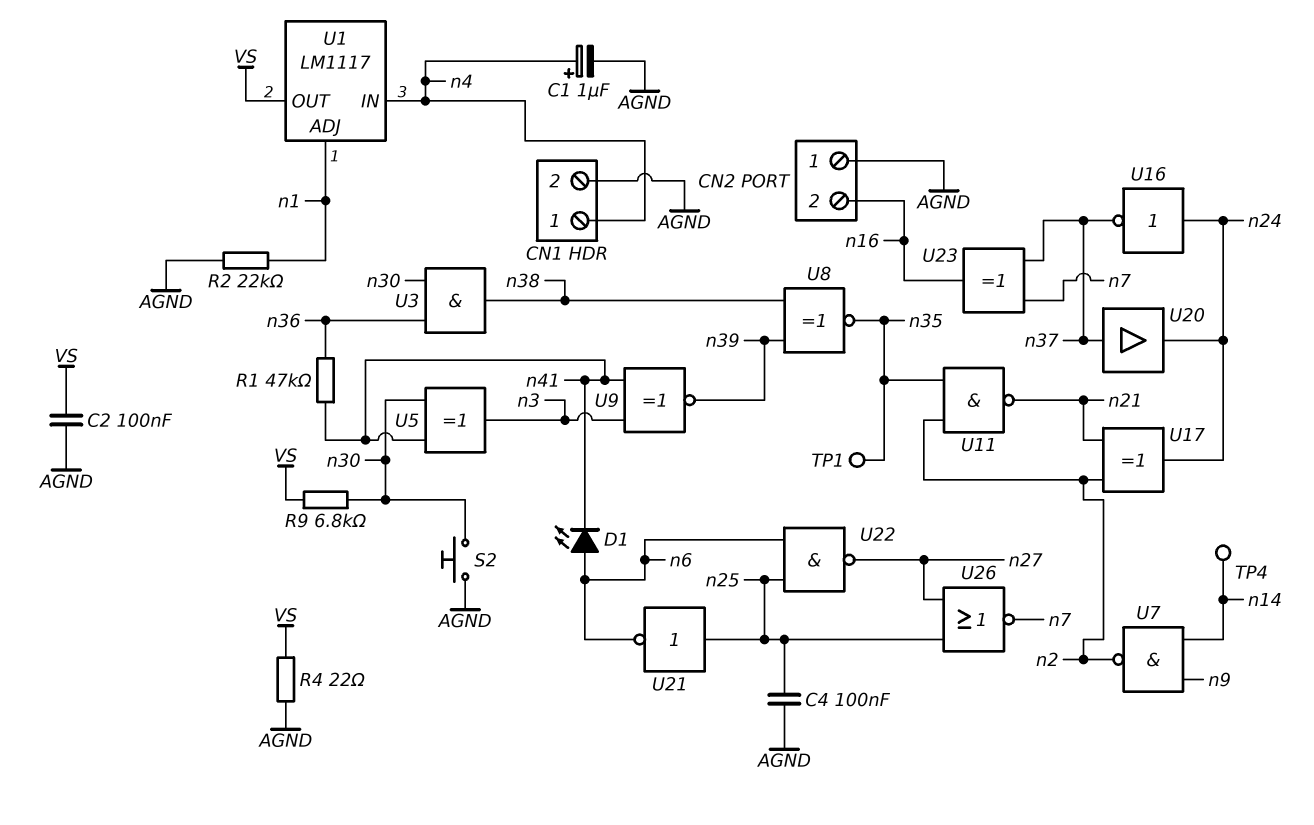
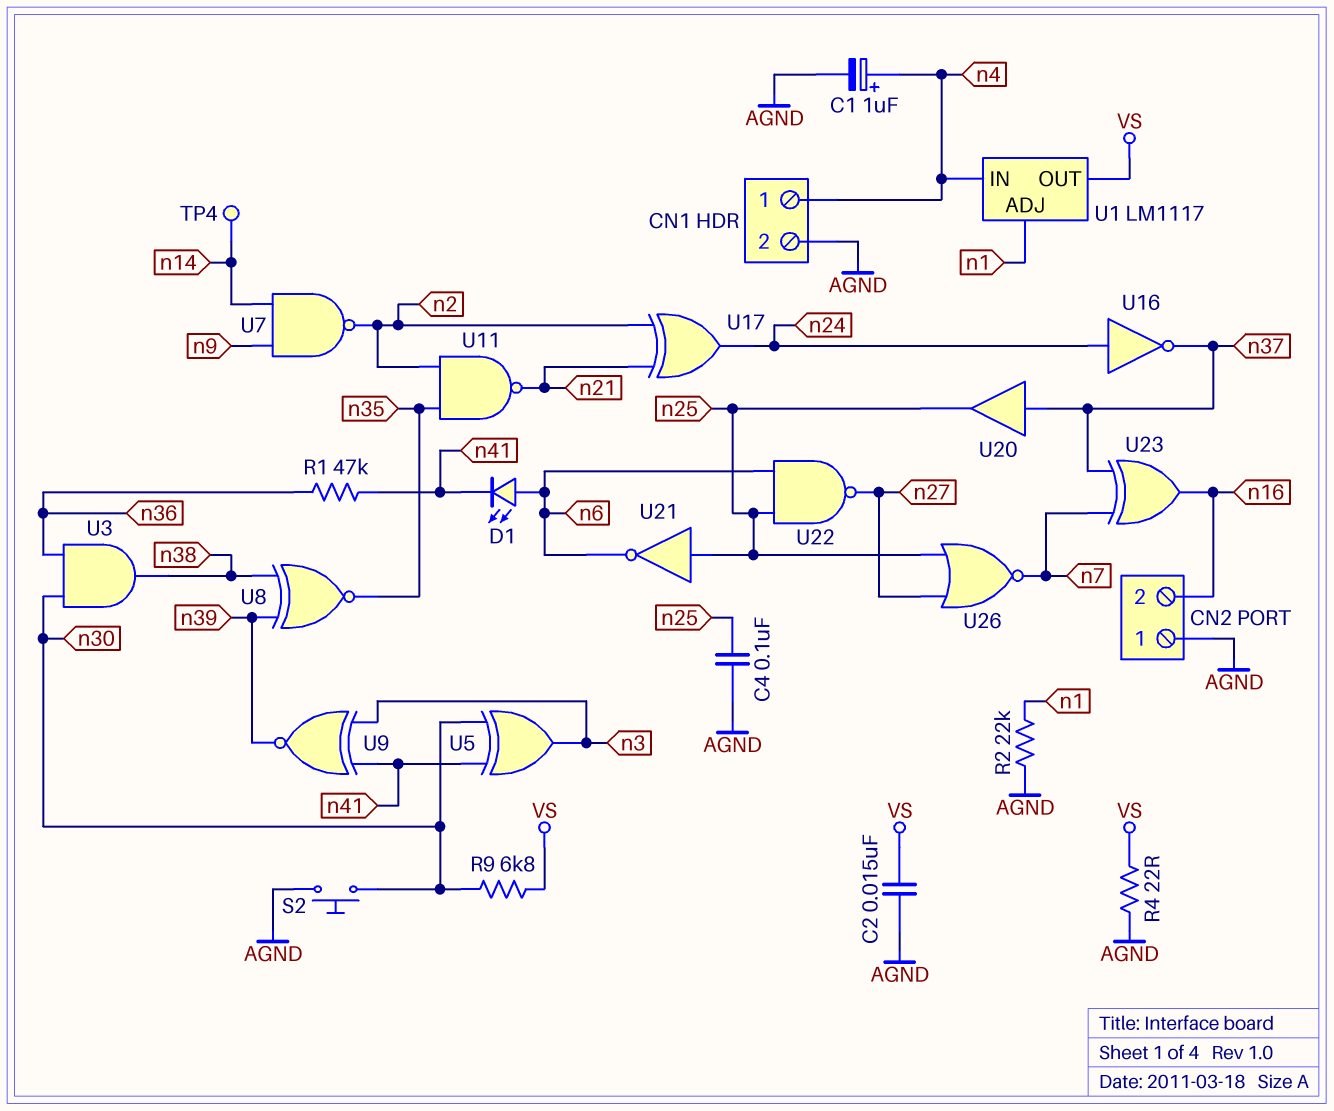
C2: 100nF (AGND, VS) -> 15nF (AGND, VS)
TP1: test point (n35) -> none
U20: buffer (in n37, out n24) -> buffer (in n37, out n25)

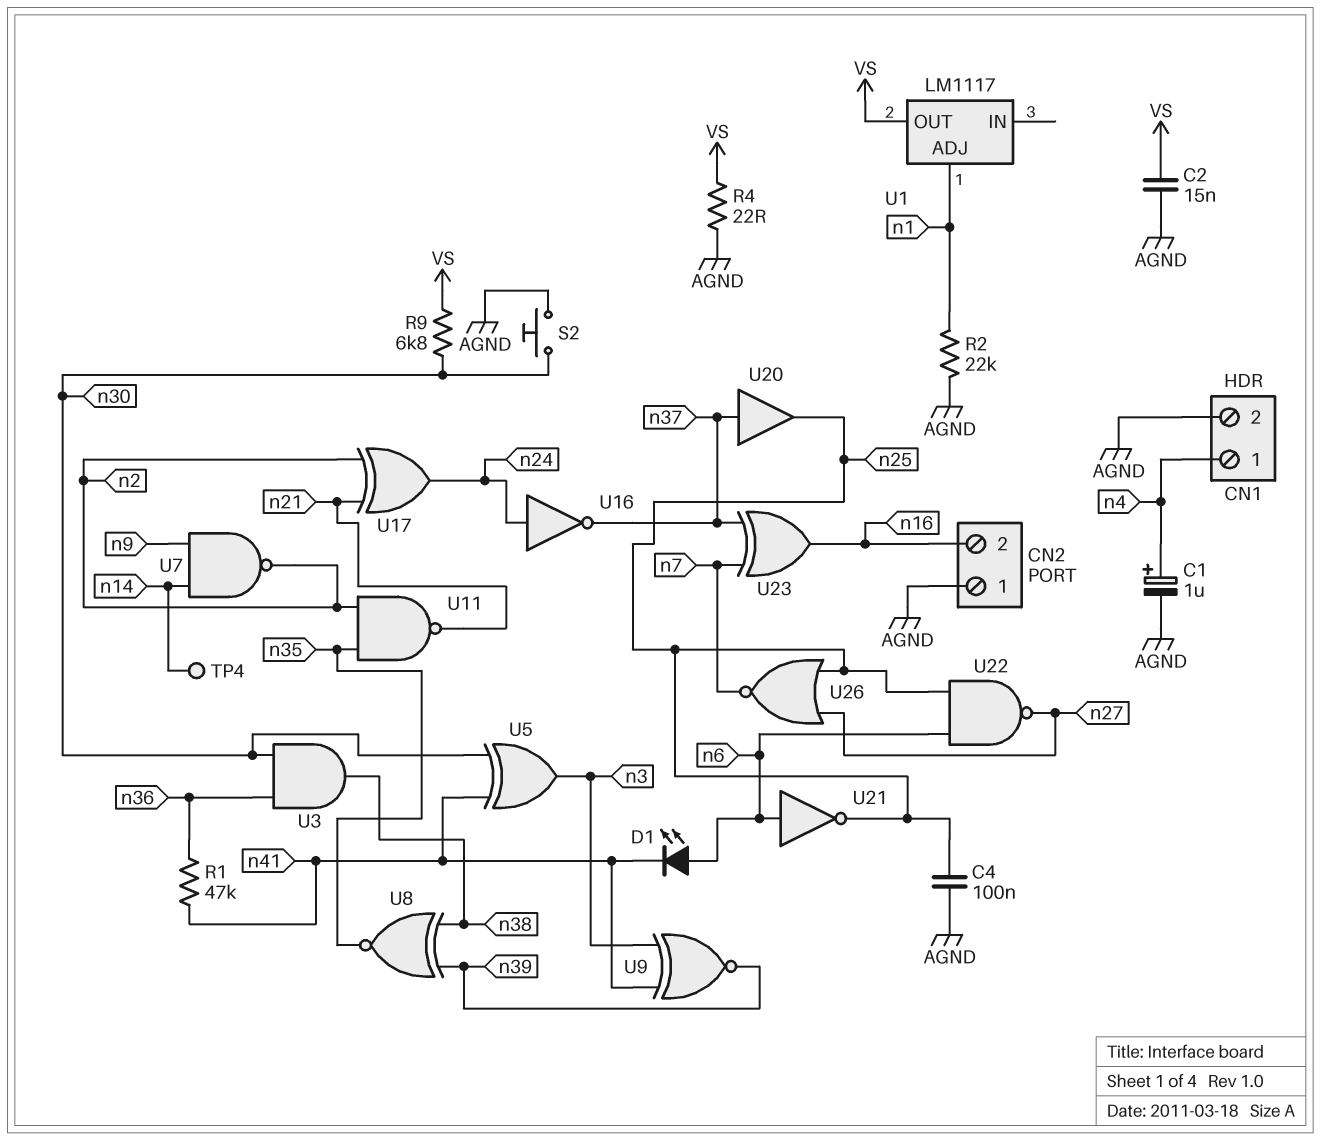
U1 pin IN: n4 -> none
U21: NOT (in n25, out n6) -> NOT (in n6, out n25)

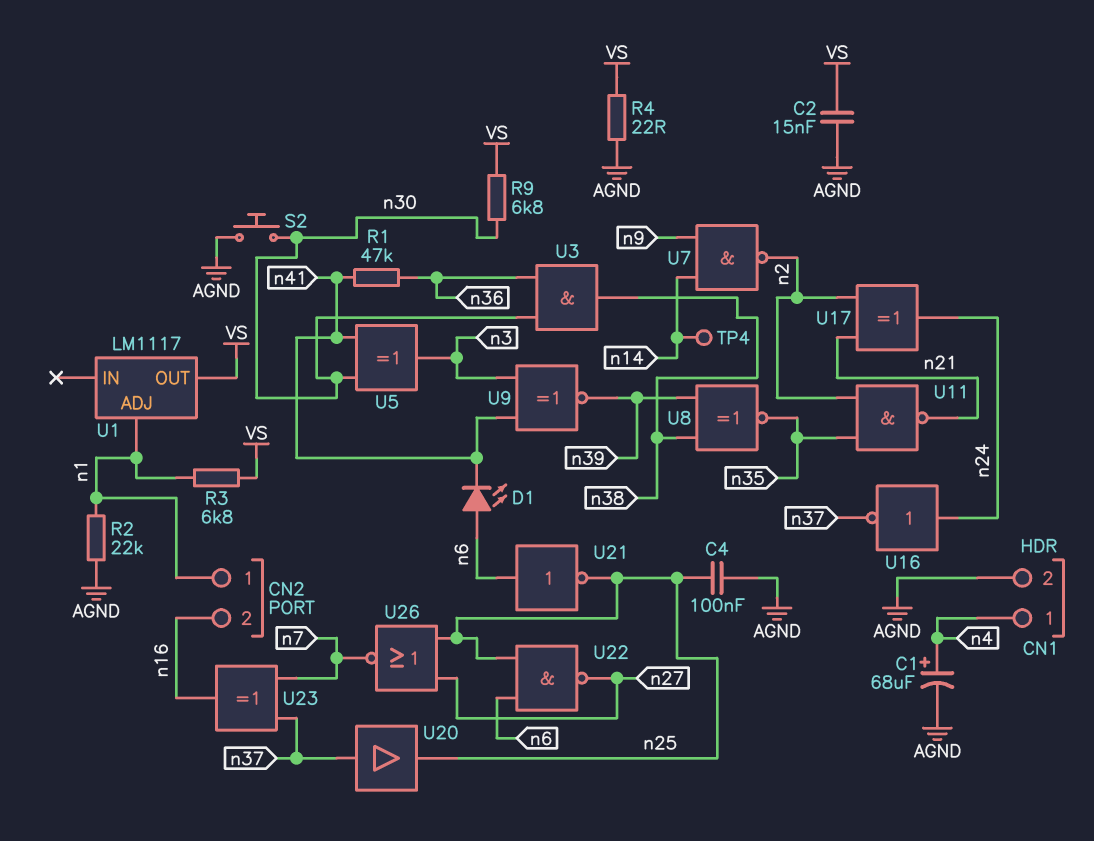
C1: 1uF (plus n4, minus AGND) -> 68uF (plus n4, minus AGND)
CN2 pin 1: AGND -> n1
R3: none -> 6.8k (VS, n1)

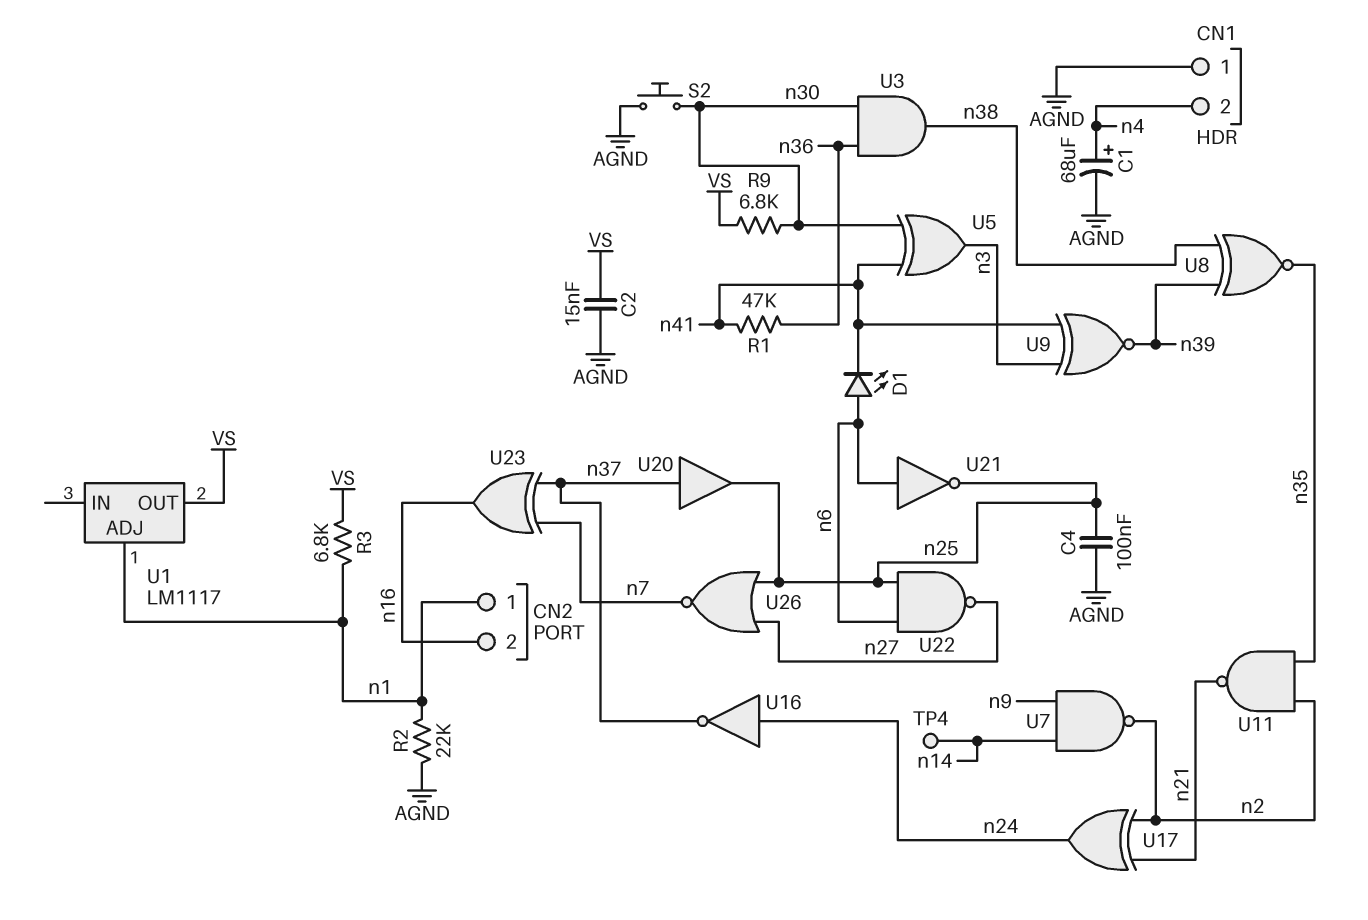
CN1 pin 1: n4 -> AGND
CN1 pin 2: AGND -> n4
R4: 22 (AGND, VS) -> none

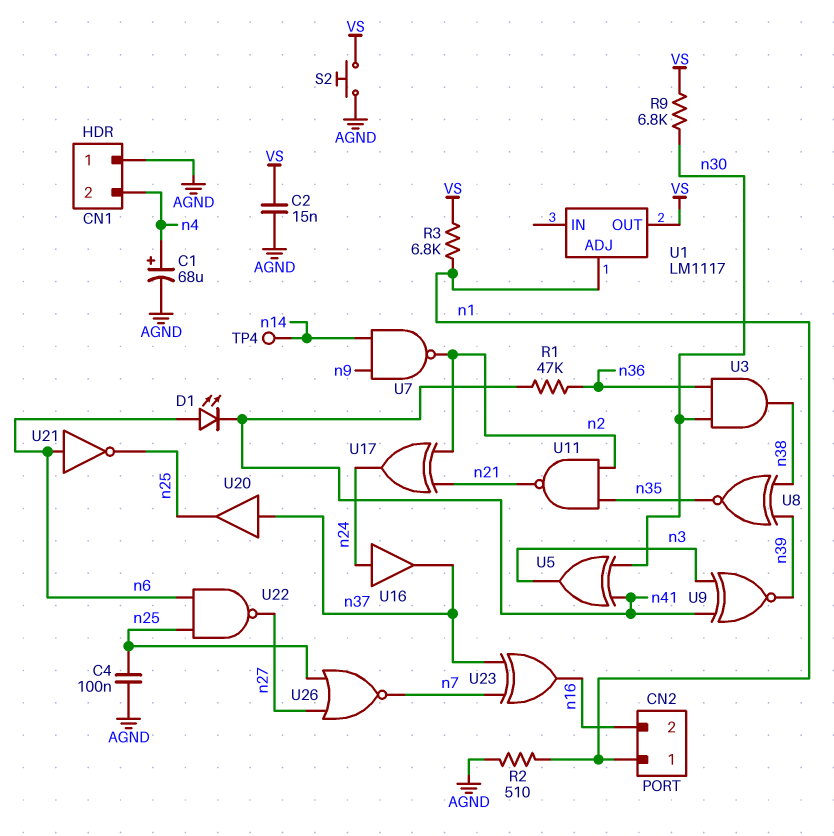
R2: 22k (AGND, n1) -> 510 (AGND, n1)
S2: button (AGND, n30) -> button (AGND, VS)
U16: NOT (in n24, out n37) -> buffer (in n24, out n37)

